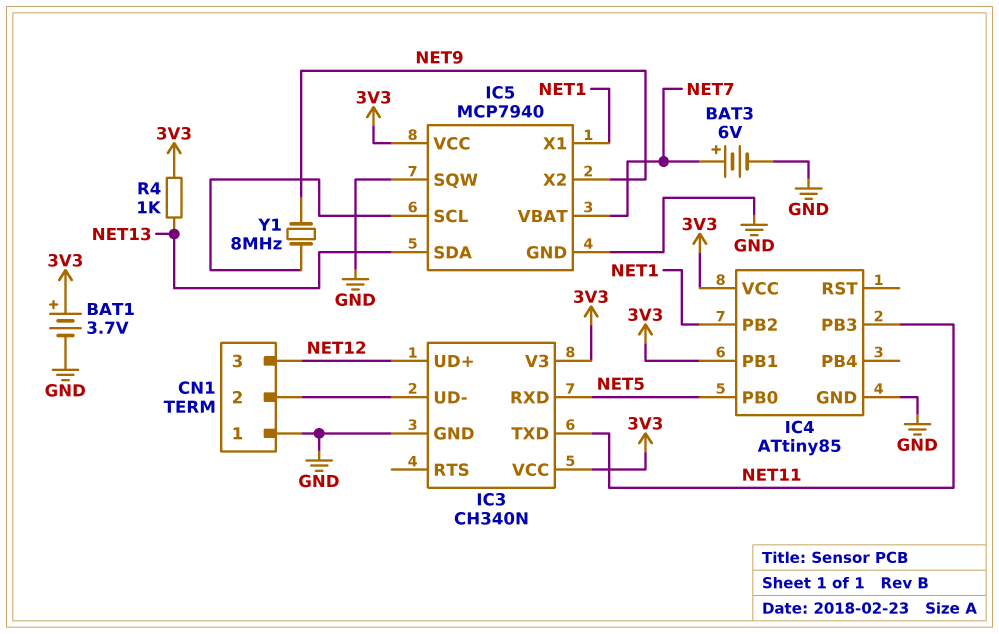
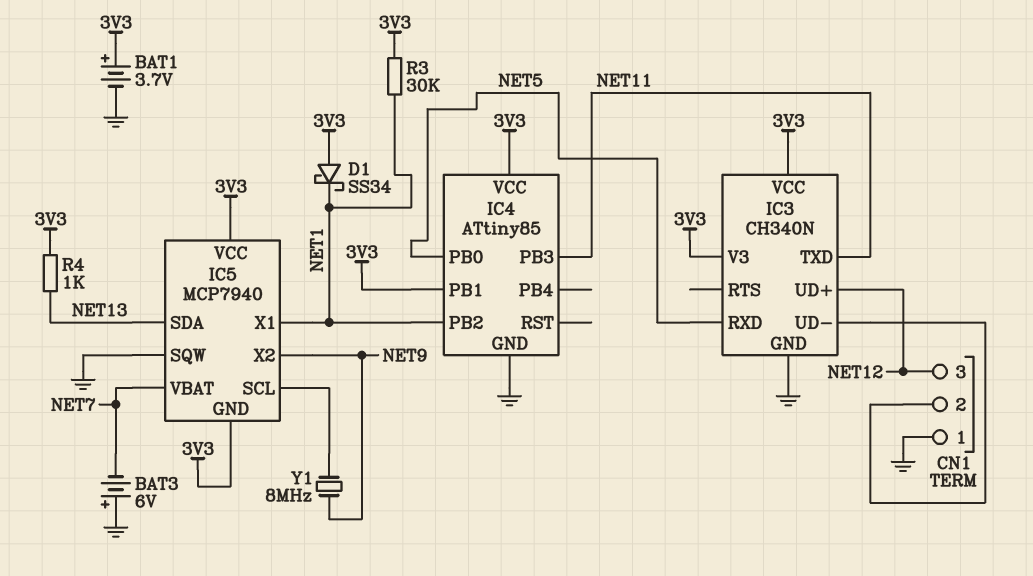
BAT3: 6V (plus NET7, minus GND) -> 6V (plus GND, minus NET7)
D1: none -> schottky SS34 (A 3V3, K NET1)
IC5 pin GND: GND -> 3V3
R3: none -> 30k (3V3, NET1)

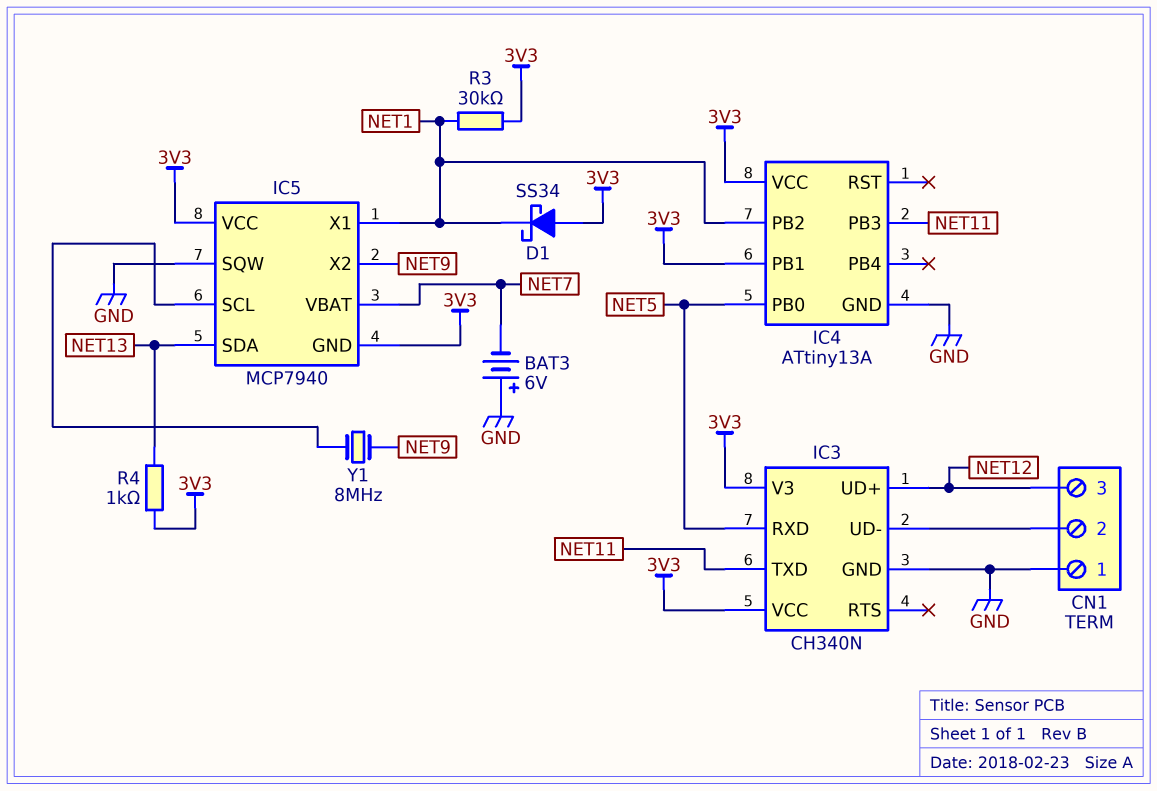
BAT1: 3.7V (plus 3V3, minus GND) -> none
IC4: ATtiny85 -> ATtiny13A

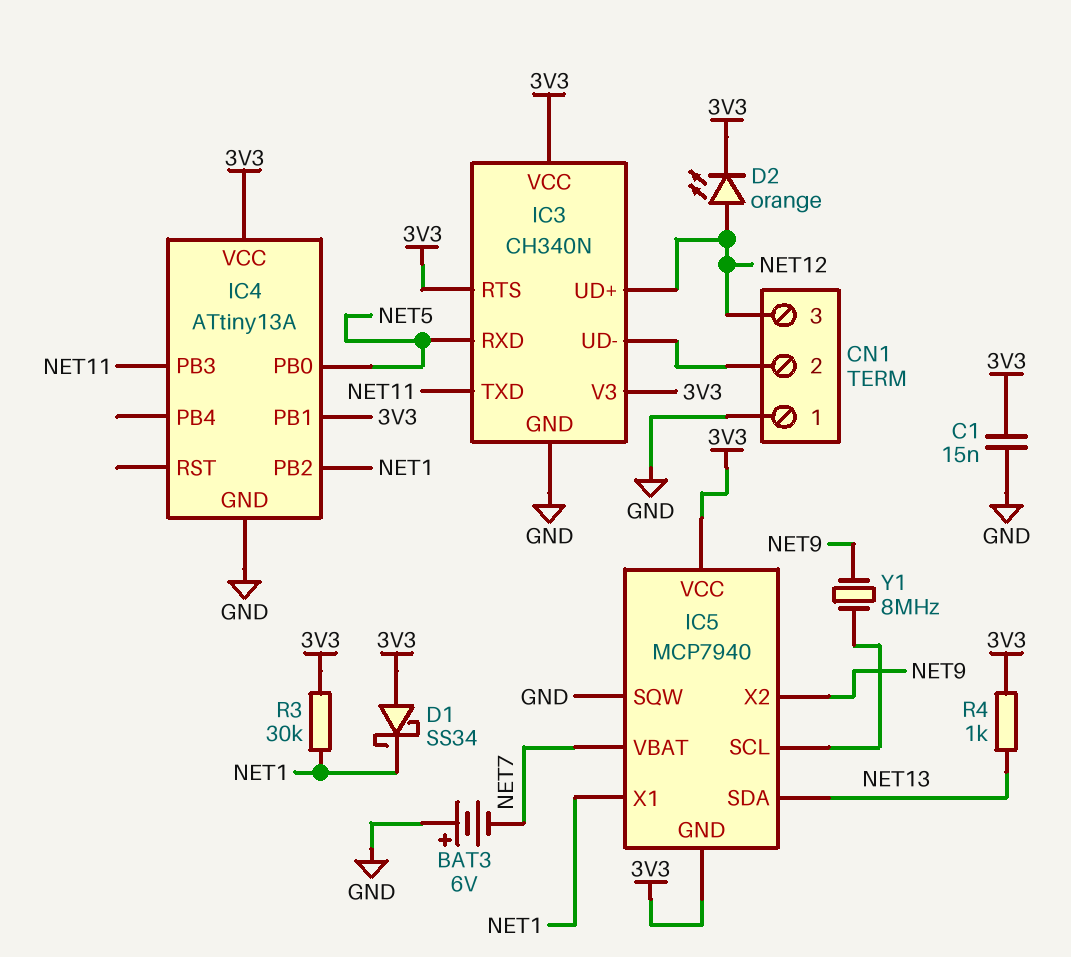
C1: none -> 15nF (3V3, GND)
D2: none -> LED orange (A NET12, K 3V3)
IC3 pin RTS: none -> 3V3

